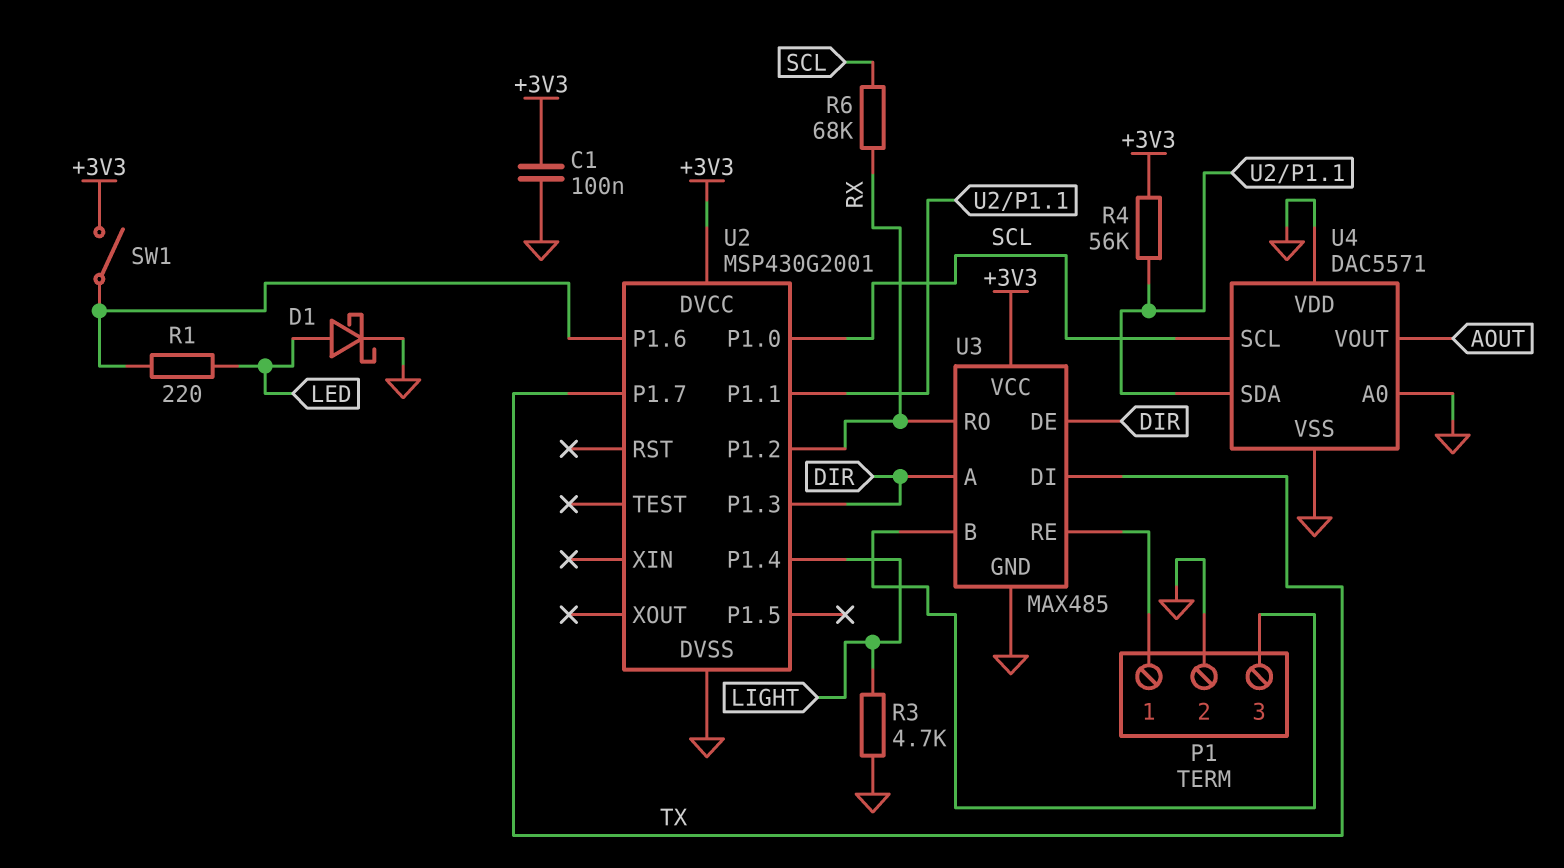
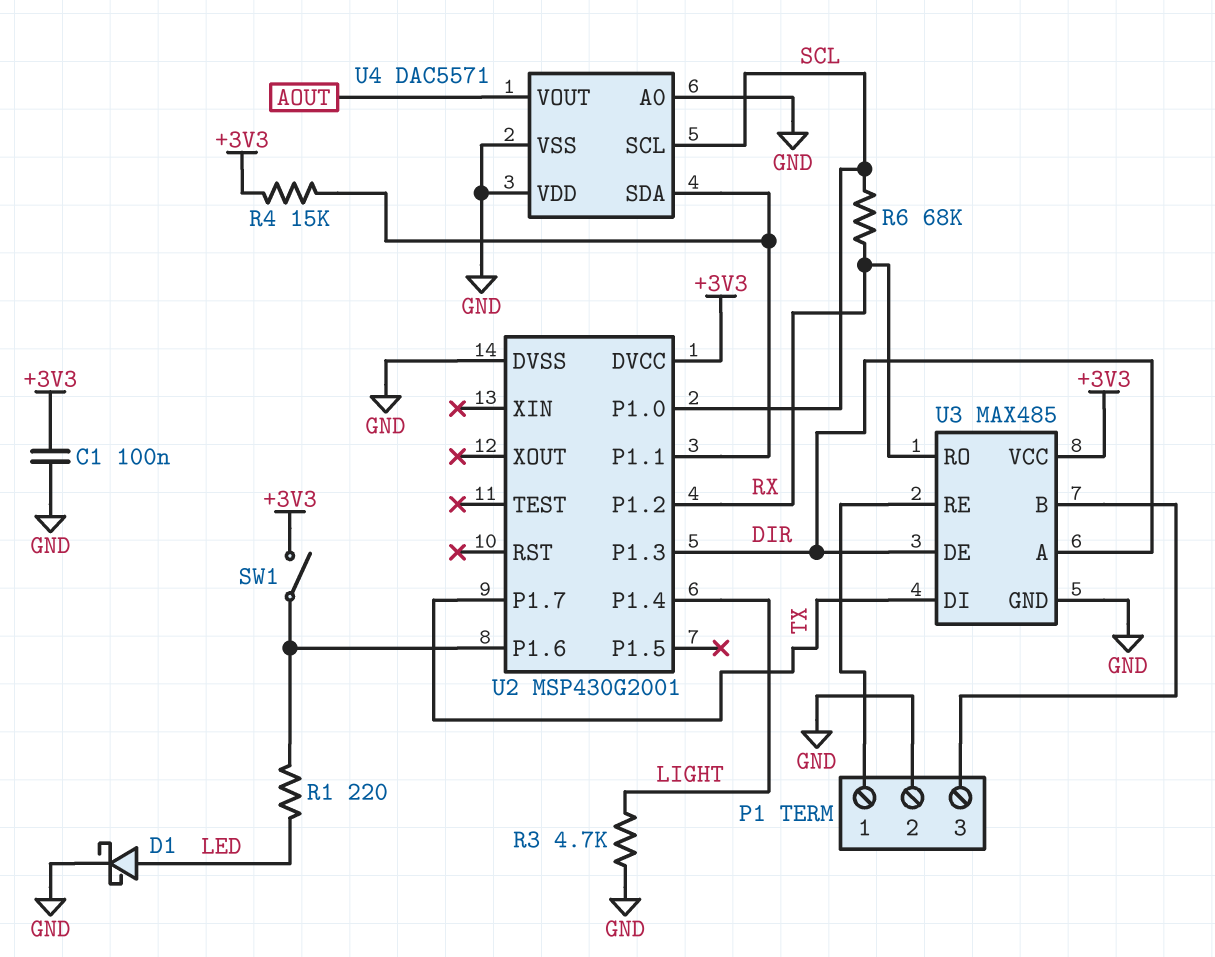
R4: 56k (+3V3, U2/P1.1) -> 15k (+3V3, U2/P1.1)

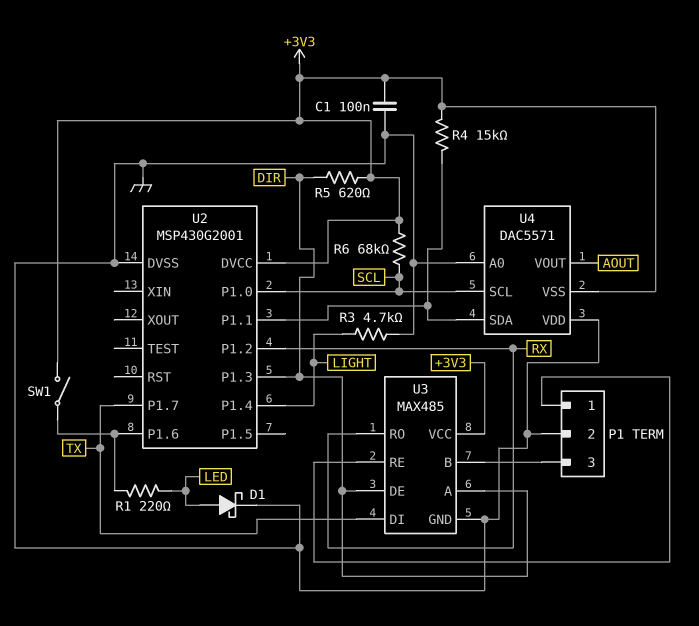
R5: none -> 620 (+3V3, DIR)
R6: 68k (RX, SCL) -> 68k (+3V3, SCL)
U4 pin VSS: GND -> +3V3

